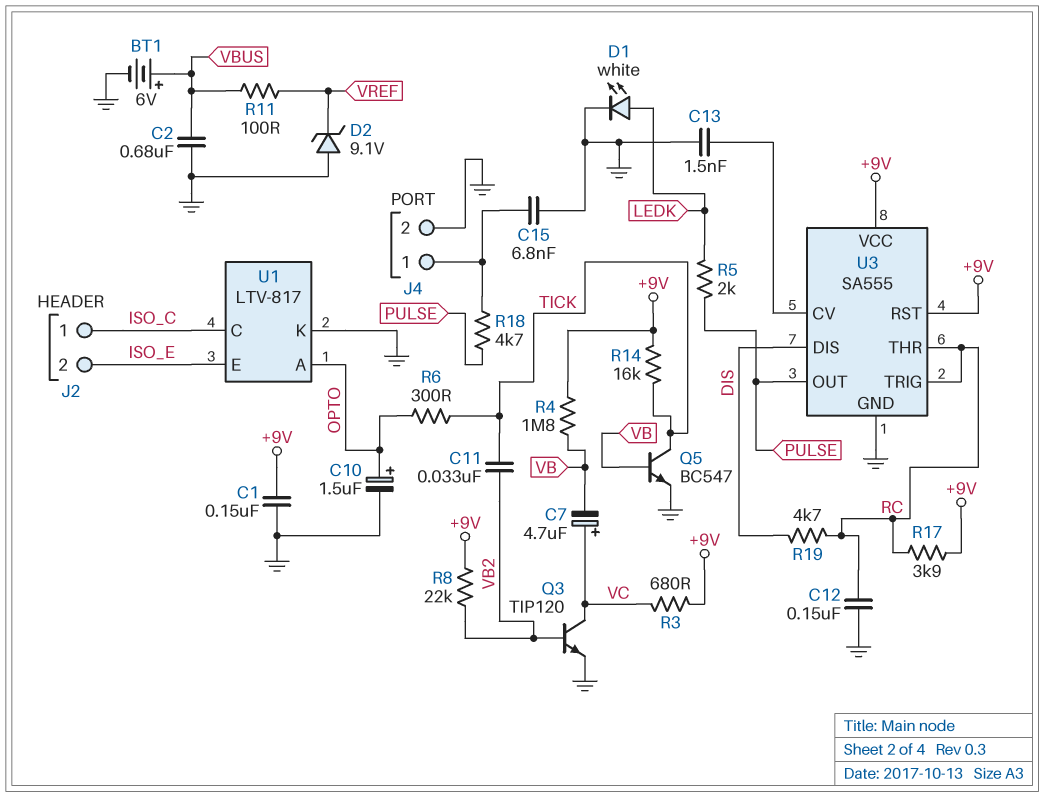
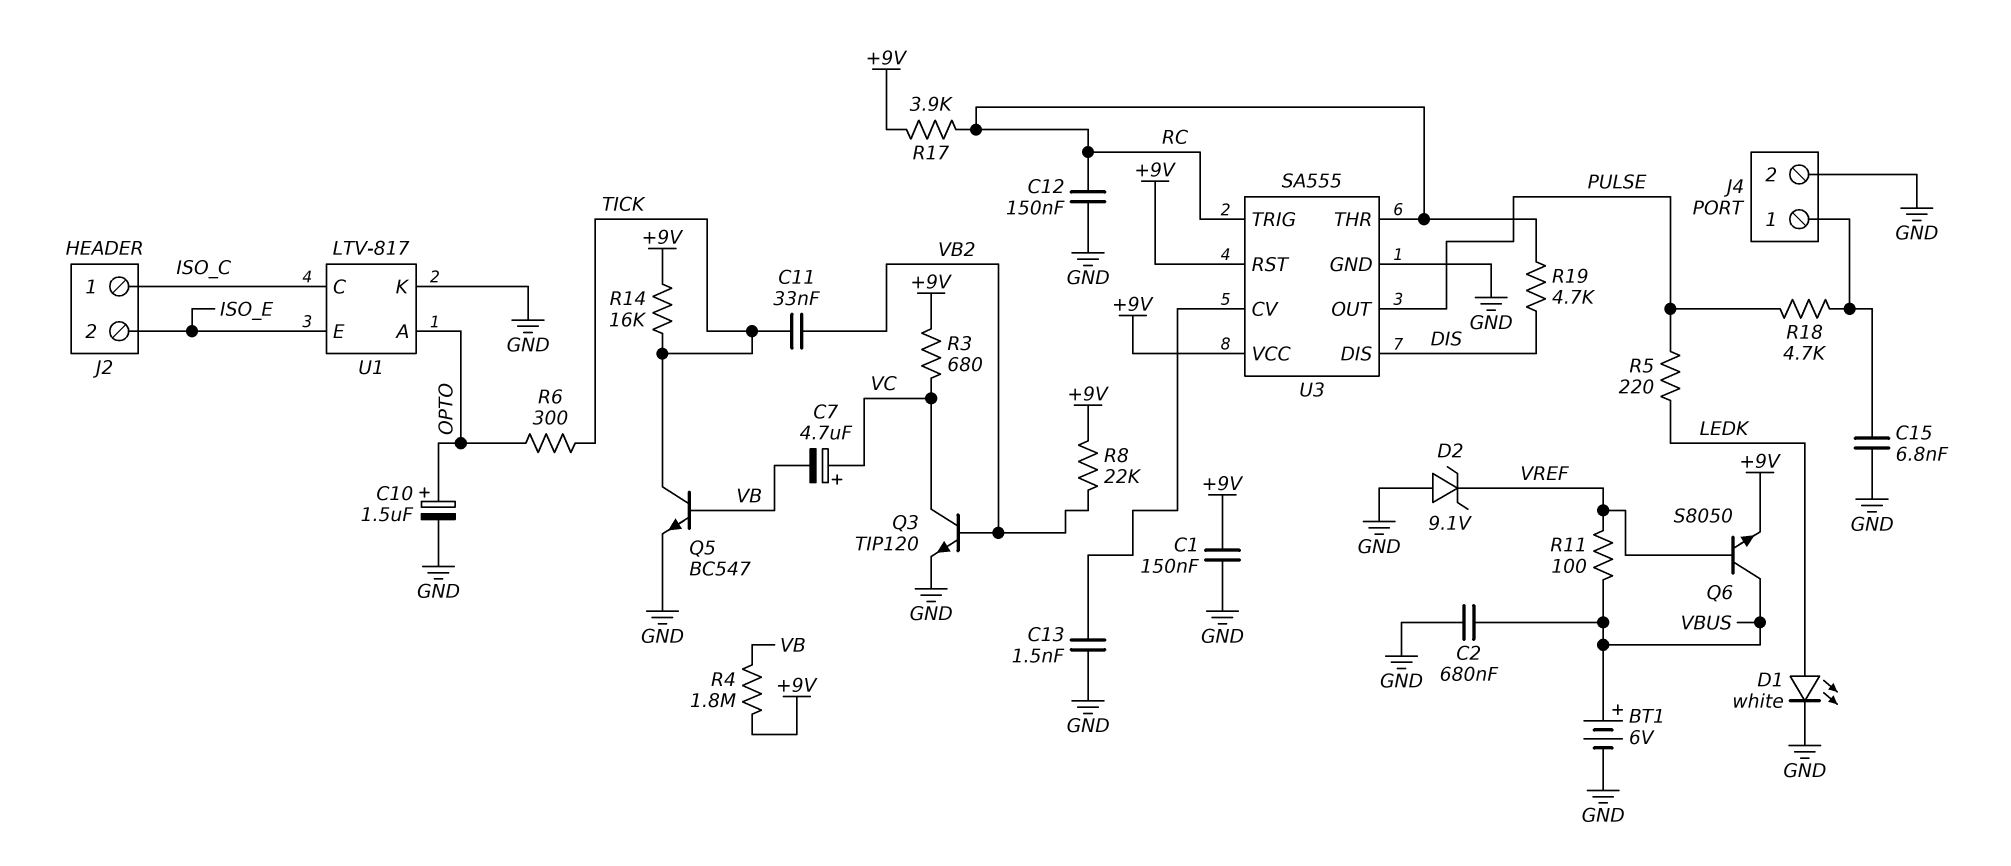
Q6: none -> NPN S8050 (B VREF, C VBUS, E +9V)
R5: 2k (LEDK, PULSE) -> 220 (LEDK, PULSE)

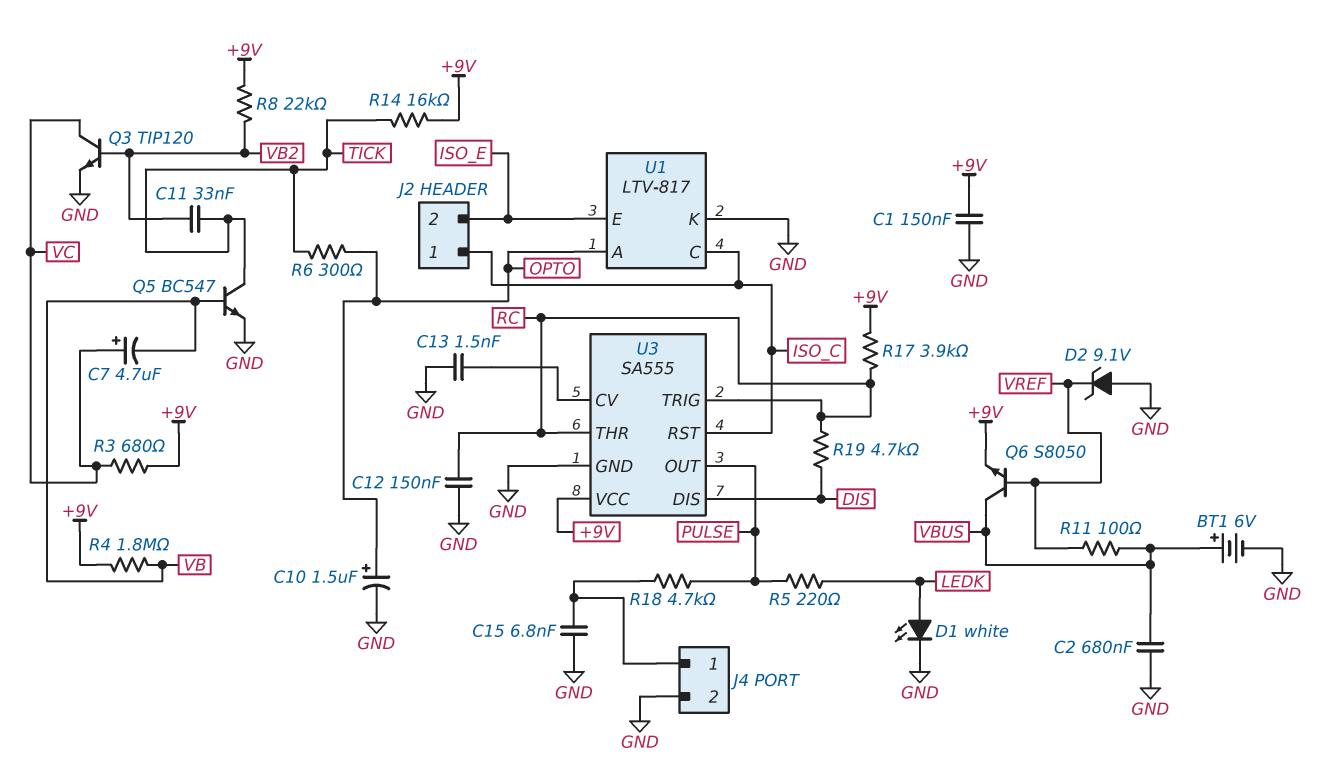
U3 pin RST: +9V -> ISO_C

